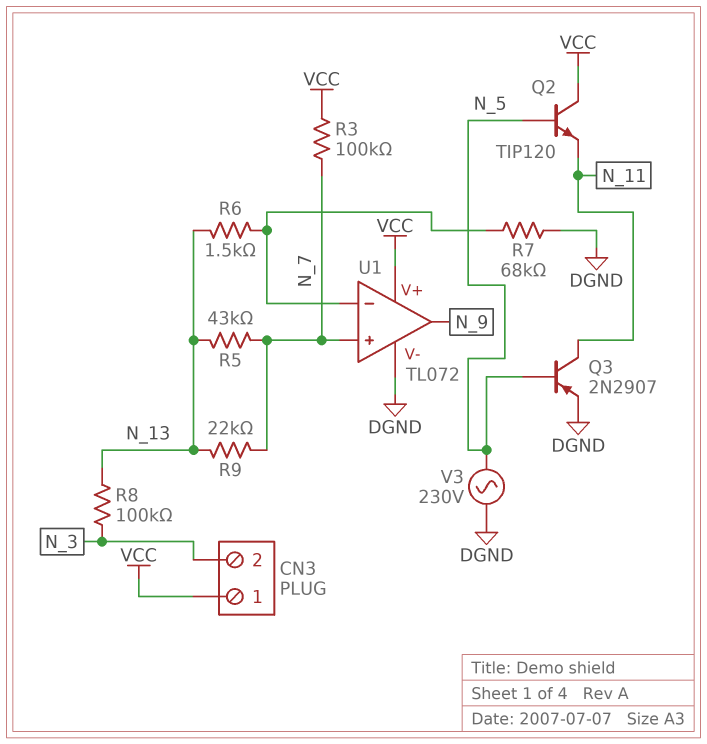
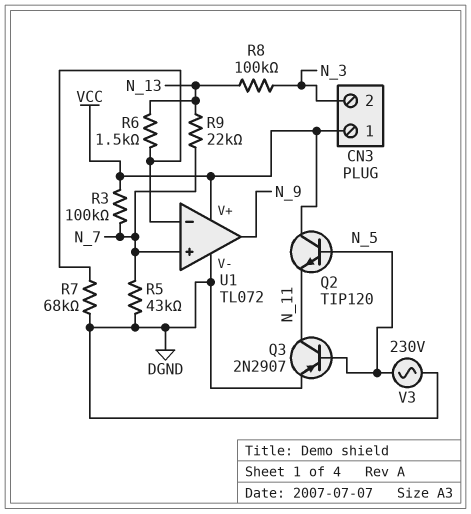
R5: 43k (N_7, N_13) -> 43k (DGND, N_7)

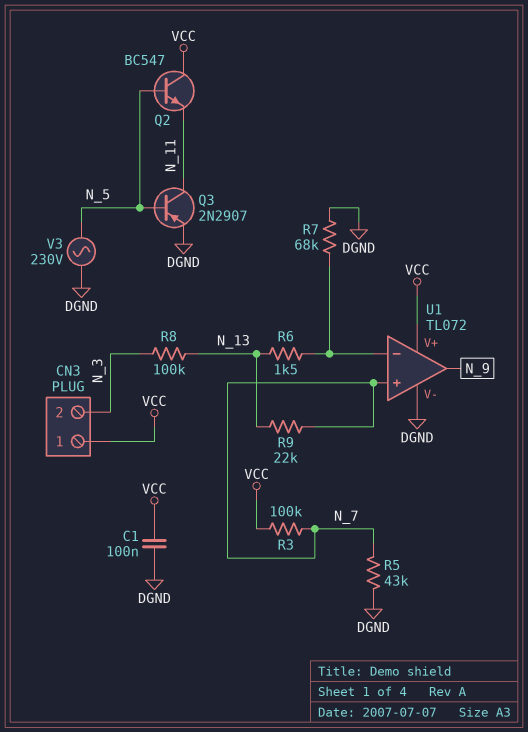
C1: none -> 100nF (DGND, VCC)
Q2: NPN TIP120 (B N_5, C VCC, E N_11) -> NPN BC547 (B N_5, C VCC, E N_11)

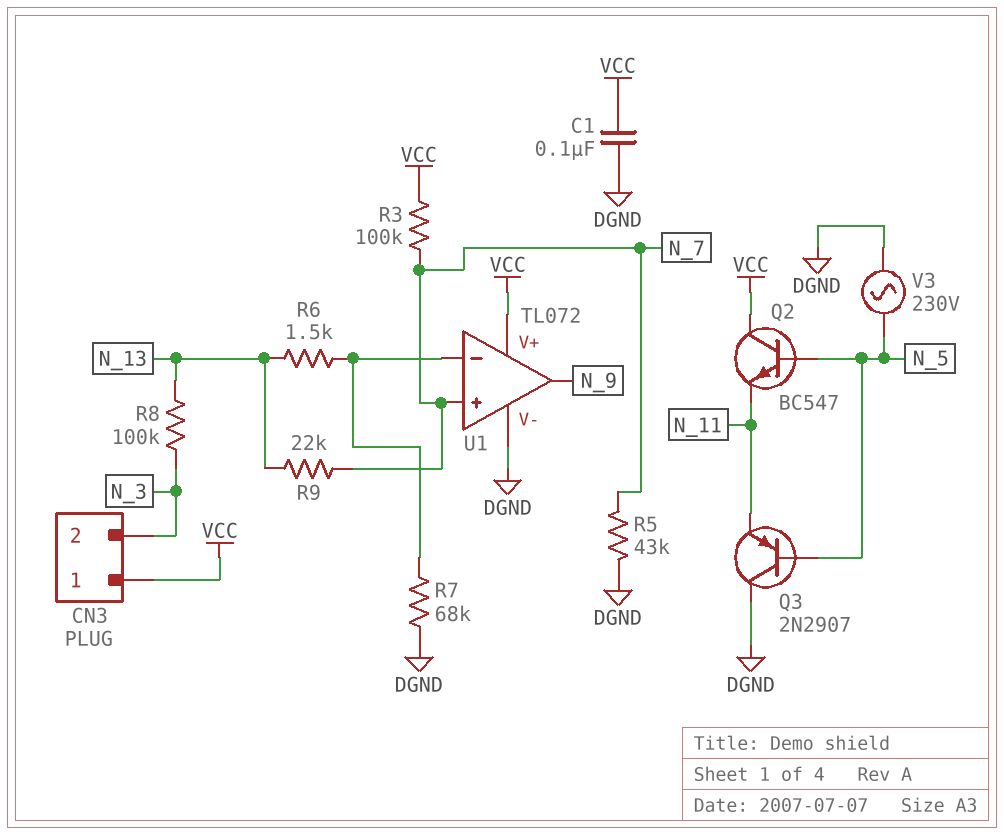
Q3: PNP 2N2907 (B N_5, C N_11, E DGND) -> PNP 2N2907 (B N_5, C DGND, E N_11)

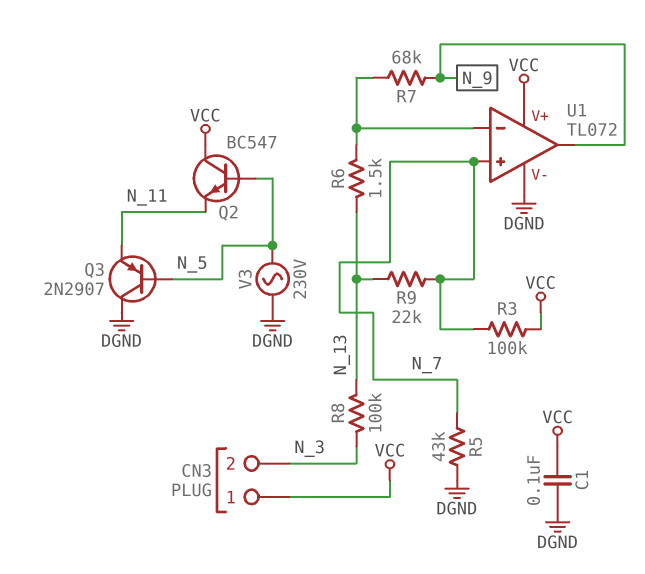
R7: 68k (DGND, U1/in-) -> 68k (N_9, U1/in-)

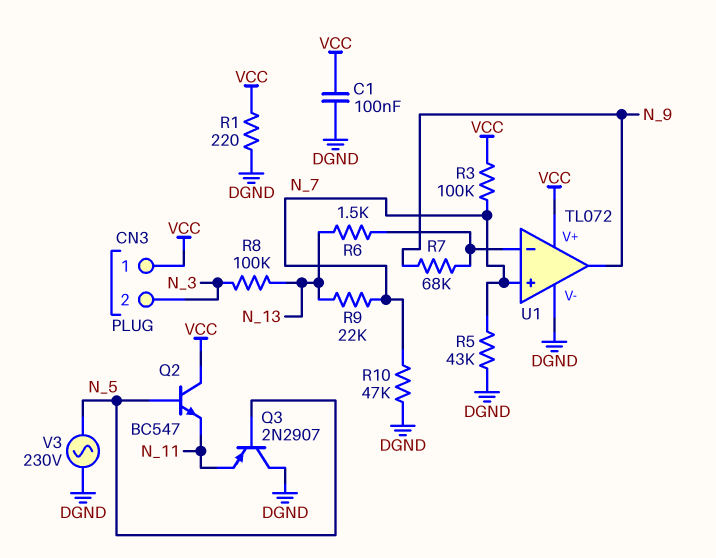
R1: none -> 220 (DGND, VCC)
R10: none -> 47k (DGND, N_7)

